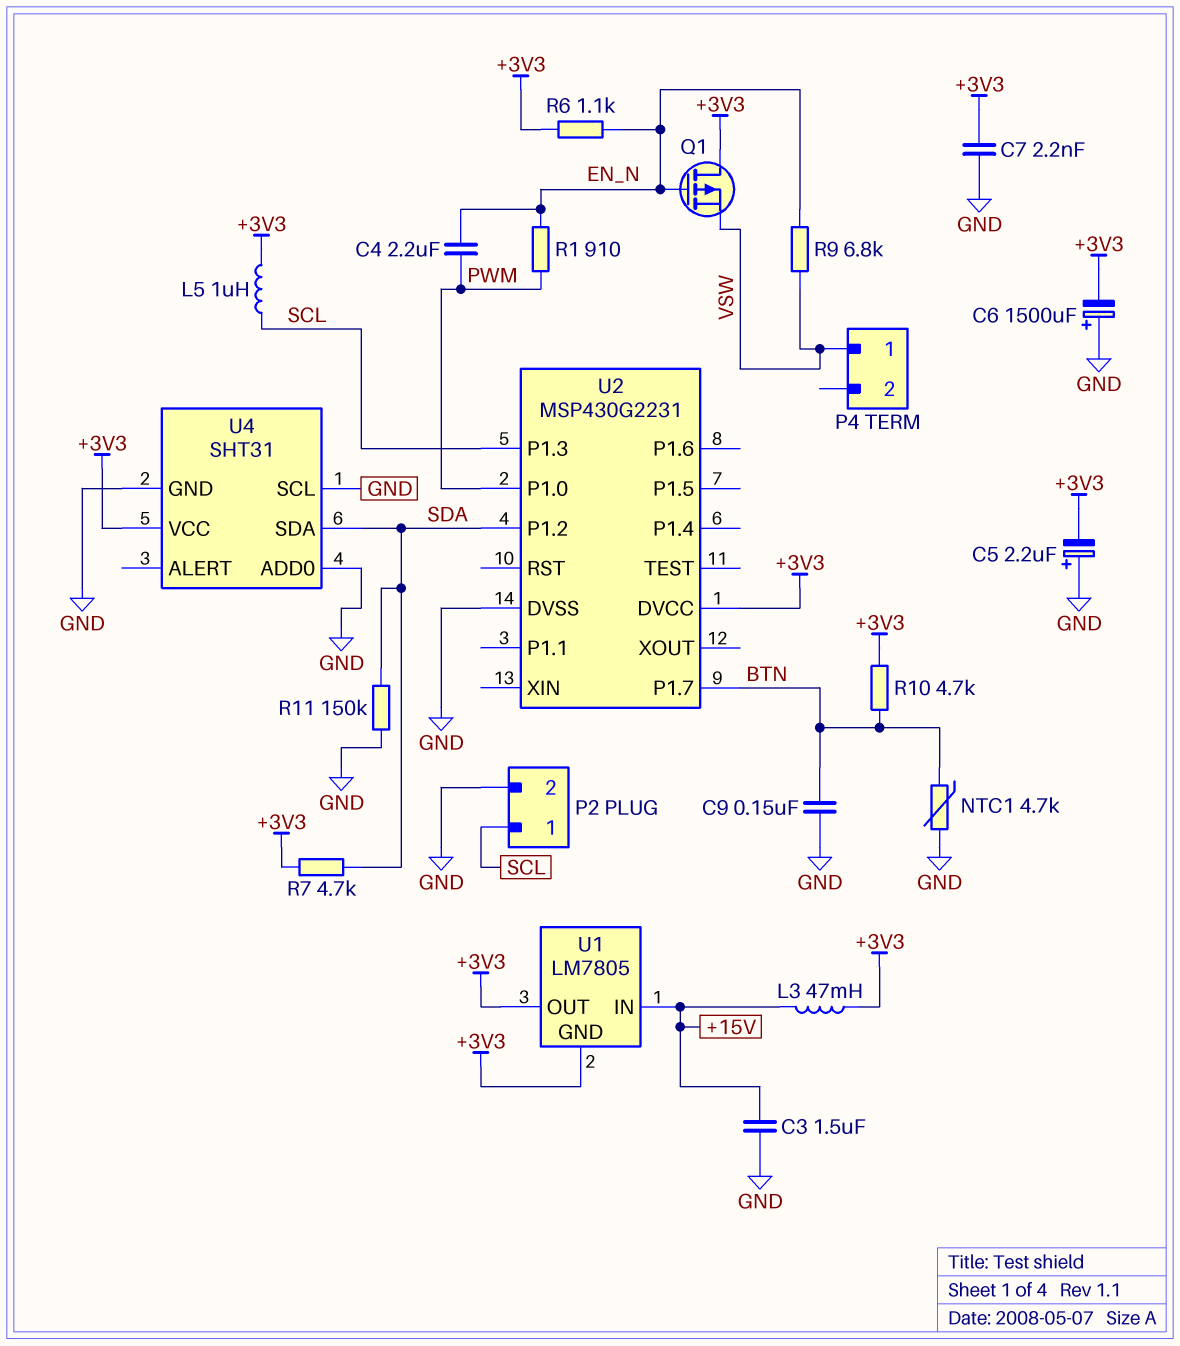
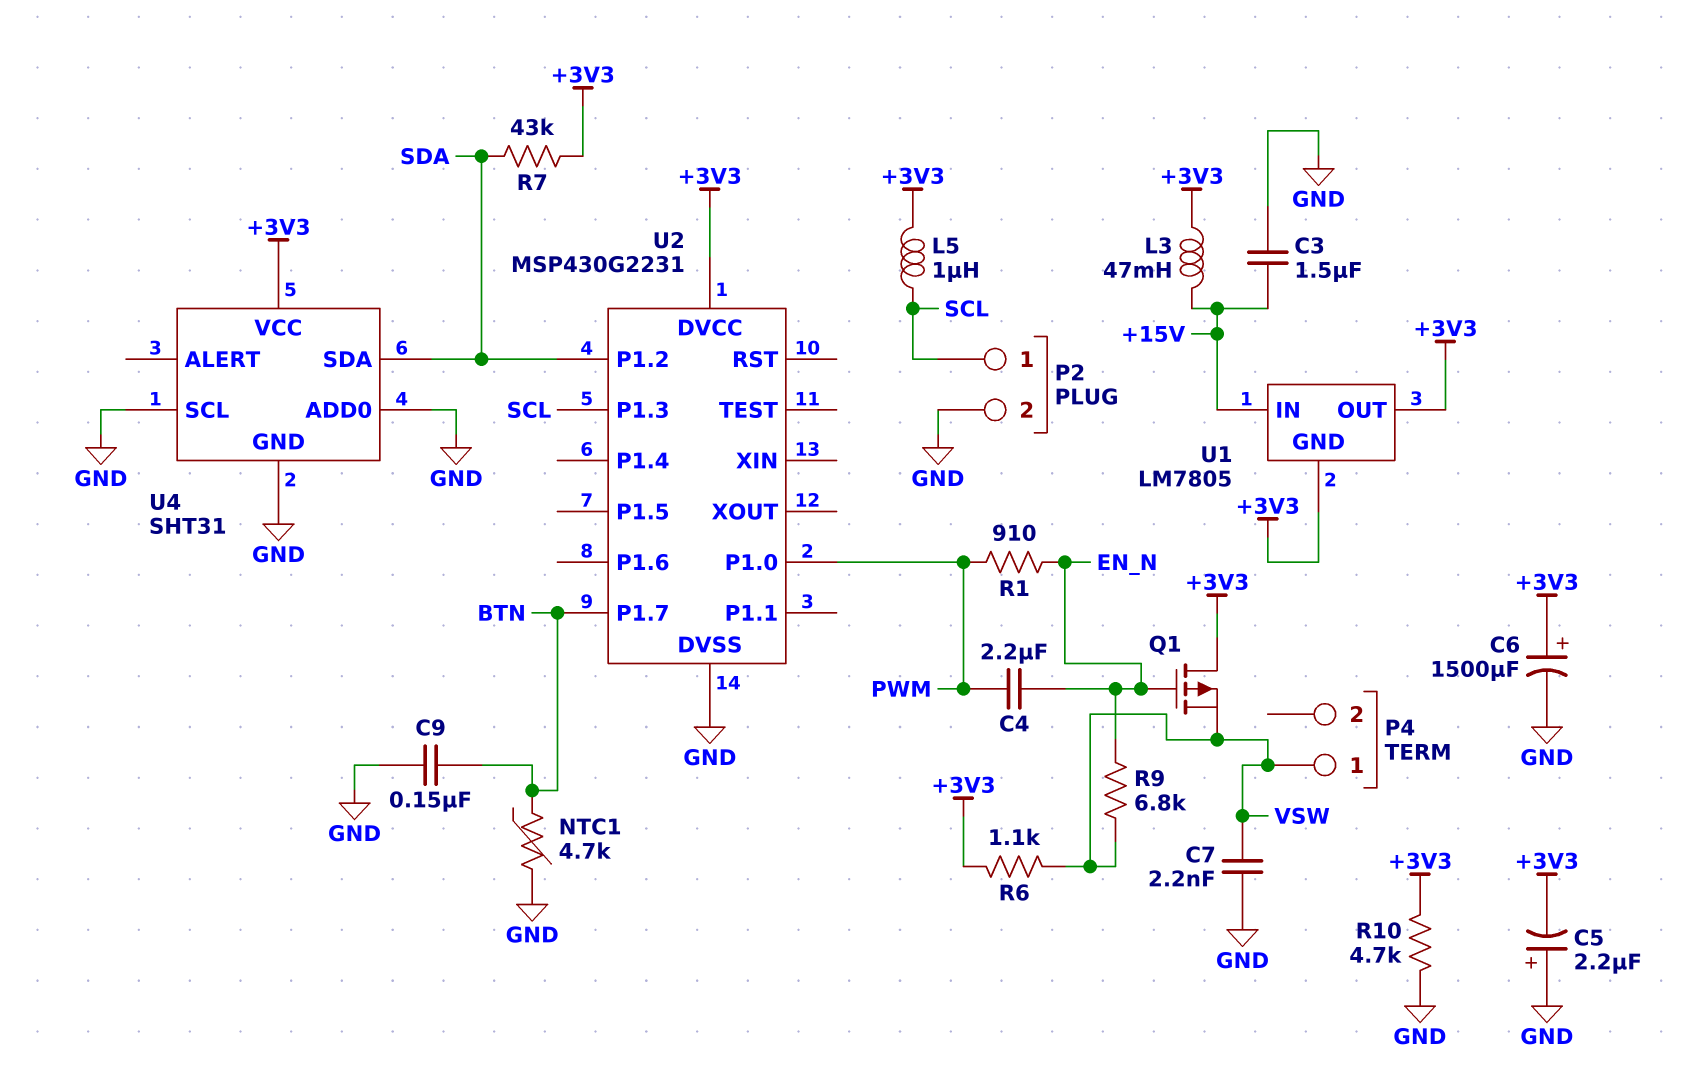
C6: 1500uF (plus GND, minus +3V3) -> 1500uF (plus +3V3, minus GND)
C7: 2.2nF (+3V3, GND) -> 2.2nF (GND, VSW)
R6: 1.1k (+3V3, EN_N) -> 1.1k (+3V3, VSW)
R7: 4.7k (+3V3, SDA) -> 43k (+3V3, SDA)
R10: 4.7k (+3V3, BTN) -> 4.7k (+3V3, GND)
R11: 150k (GND, SDA) -> none

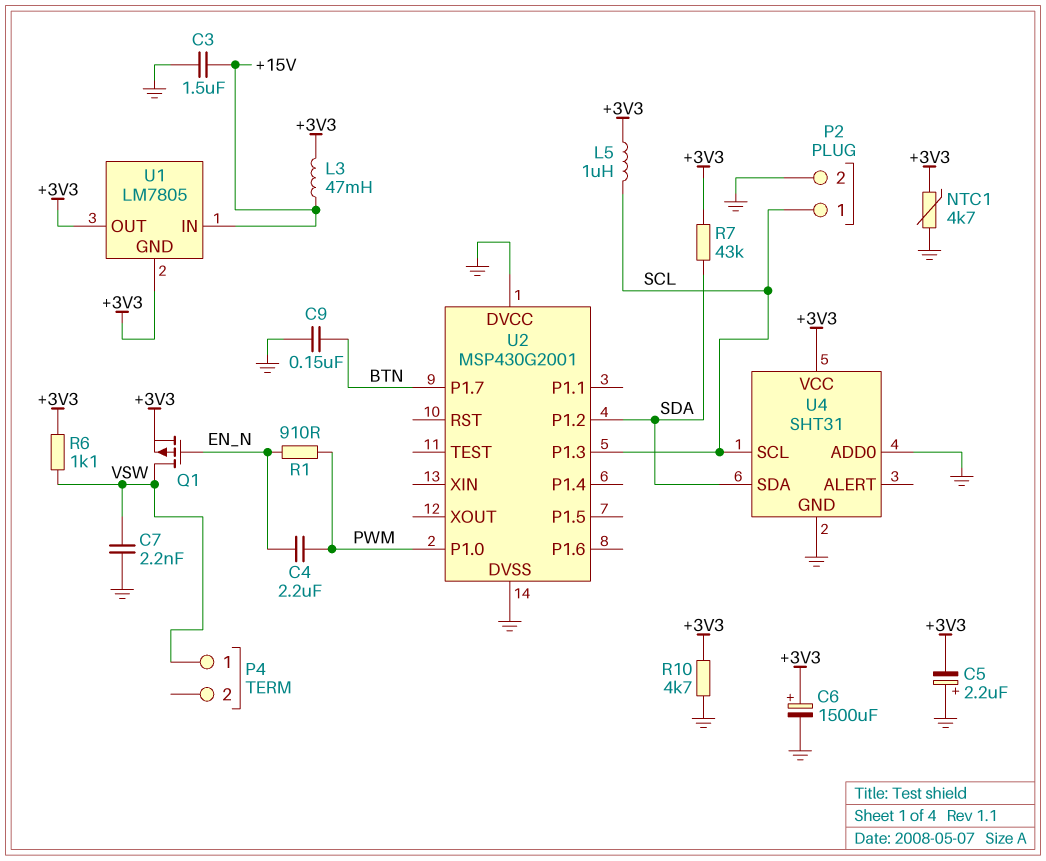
NTC1: 4.7k (BTN, GND) -> 4.7k (+3V3, GND)
Q1: PMOS (G EN_N, D +3V3, S VSW) -> PMOS (G EN_N, D VSW, S +3V3)
R9: 6.8k (EN_N, VSW) -> none
U2: MSP430G2231 -> MSP430G2001
U2 pin DVCC: +3V3 -> GND
U4 pin SCL: GND -> SCL

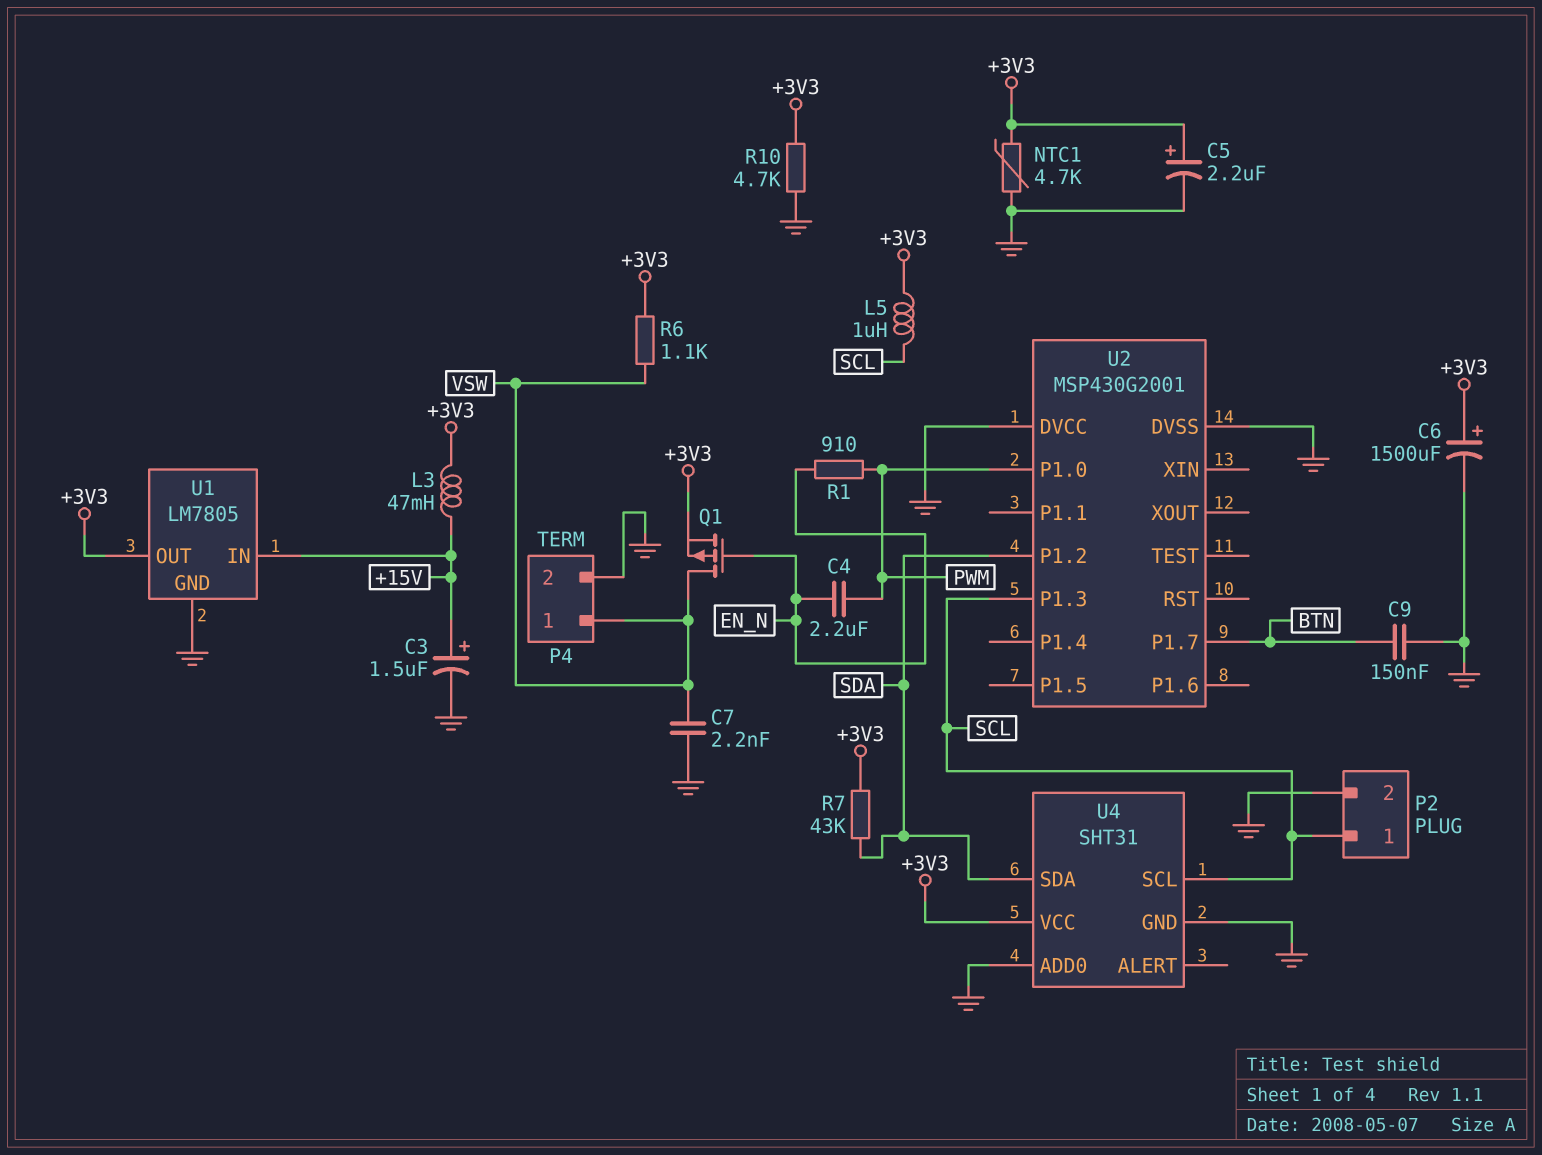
C3: 1.5uF (+15V, GND) -> 1.5uF (plus +15V, minus GND)
C5: 2.2uF (plus GND, minus +3V3) -> 2.2uF (plus +3V3, minus GND)
P4 pin 2: none -> GND
U1 pin GND: +3V3 -> GND

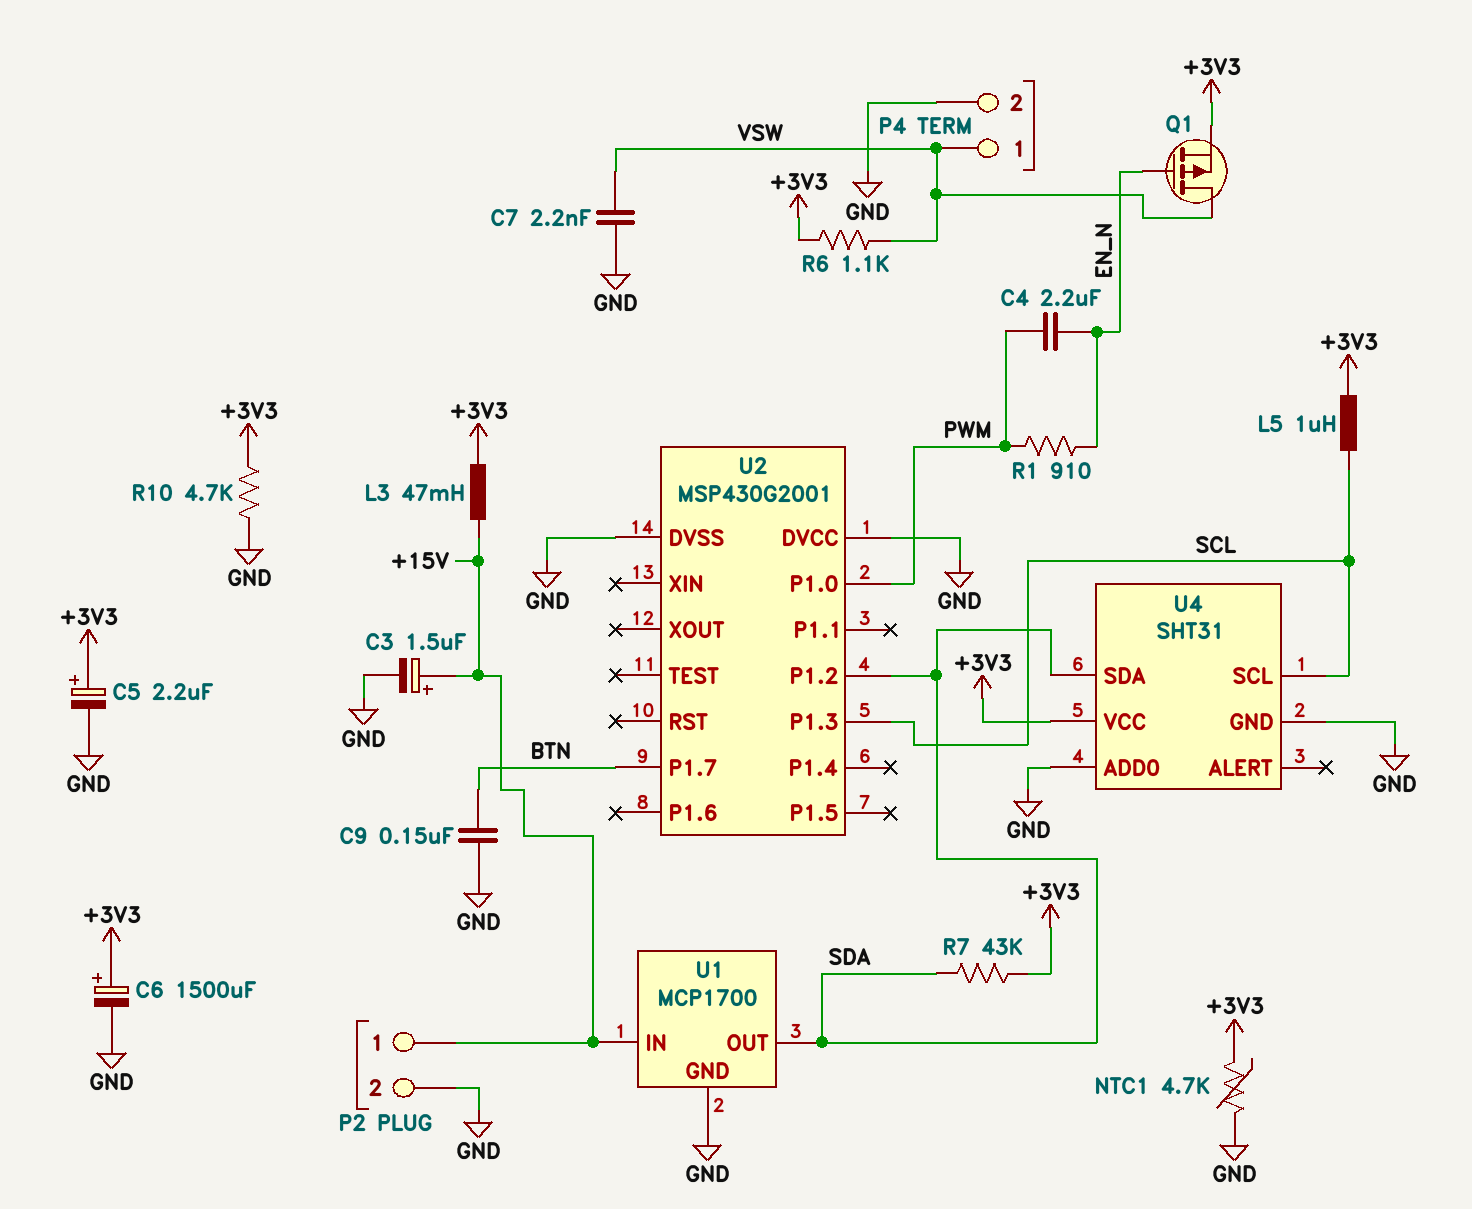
P2 pin 1: SCL -> +15V
U1: LM7805 -> MCP1700
U1 pin OUT: +3V3 -> SDA

